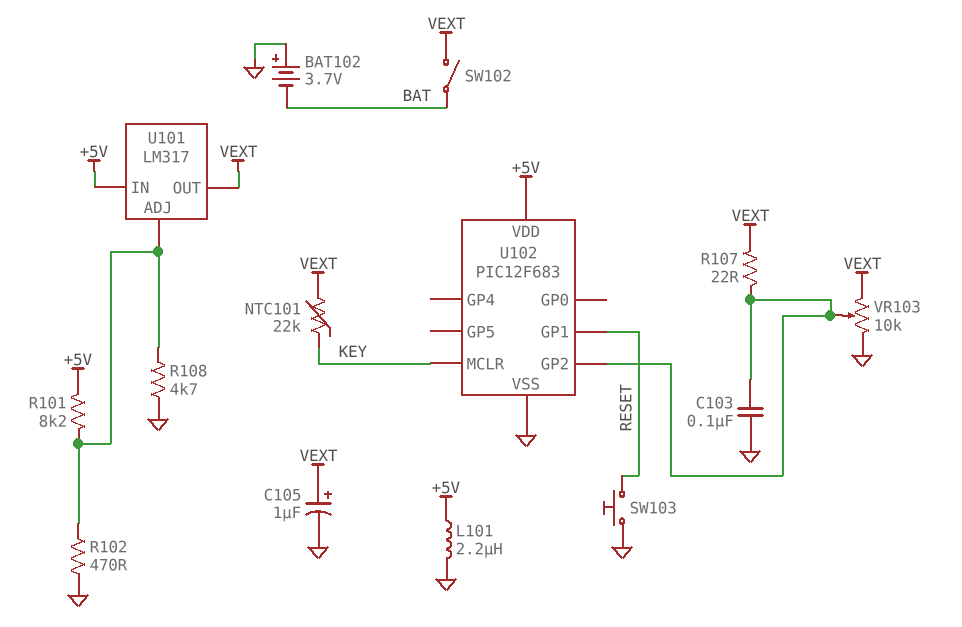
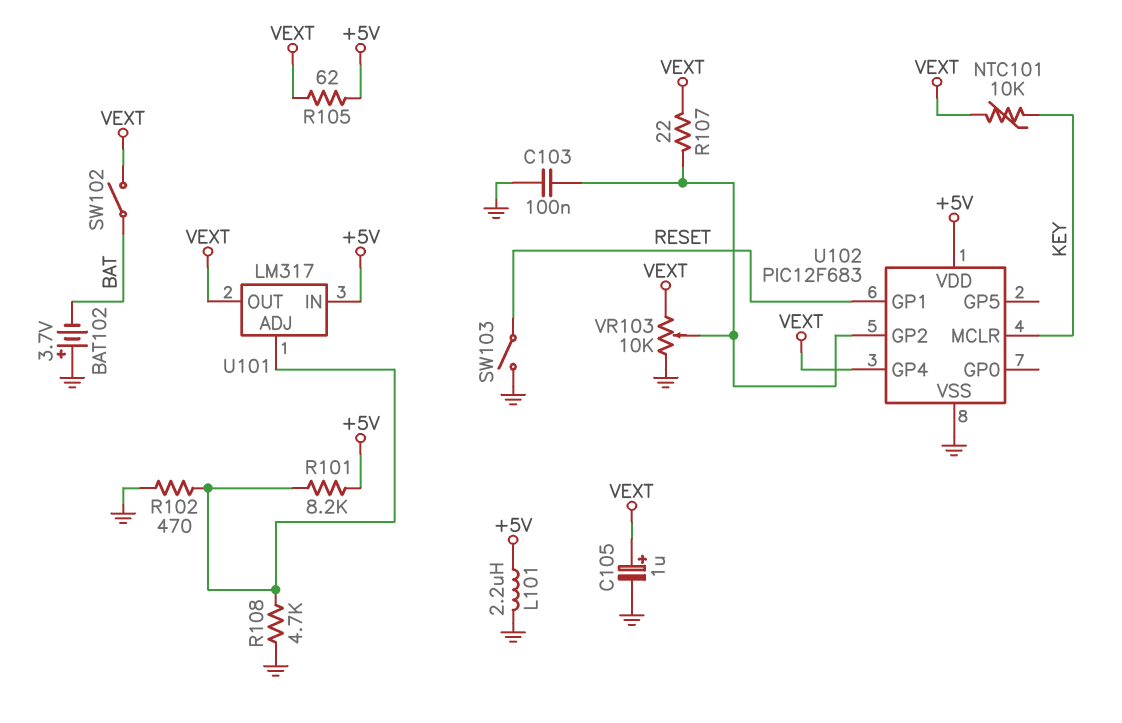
NTC101: 22k (KEY, VEXT) -> 10k (KEY, VEXT)
R105: none -> 62 (+5V, VEXT)
SW103: button (GND, RESET) -> switch (GND, RESET)
U102 pin GP4: none -> VEXT

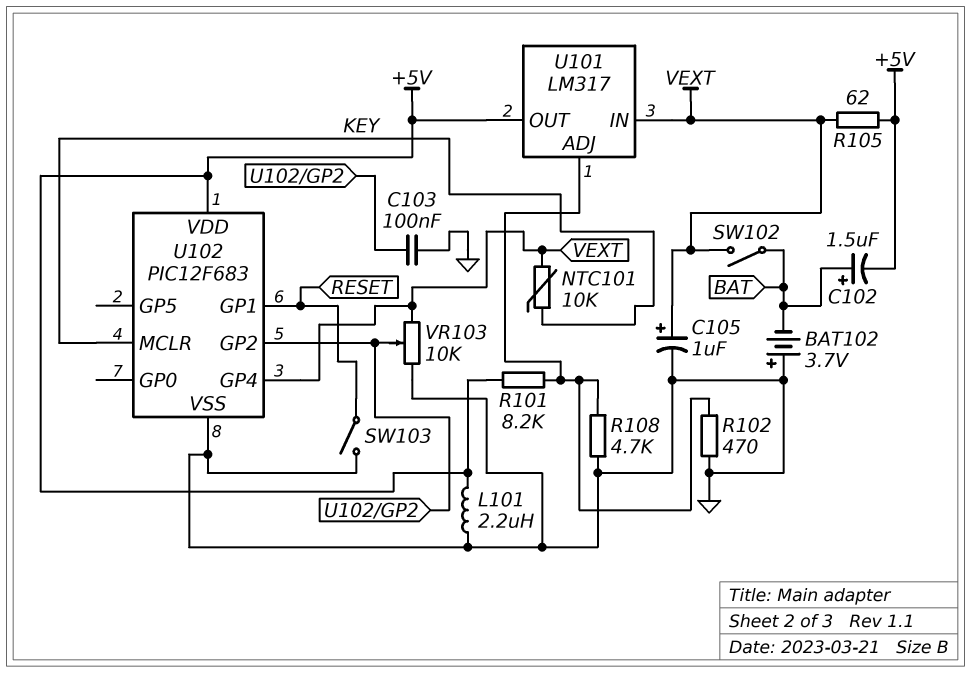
C102: none -> 1.5uF (plus BAT, minus +5V)
R107: 22 (U102/GP2, VEXT) -> none
U101 pin IN: +5V -> VEXT
U101 pin OUT: VEXT -> +5V

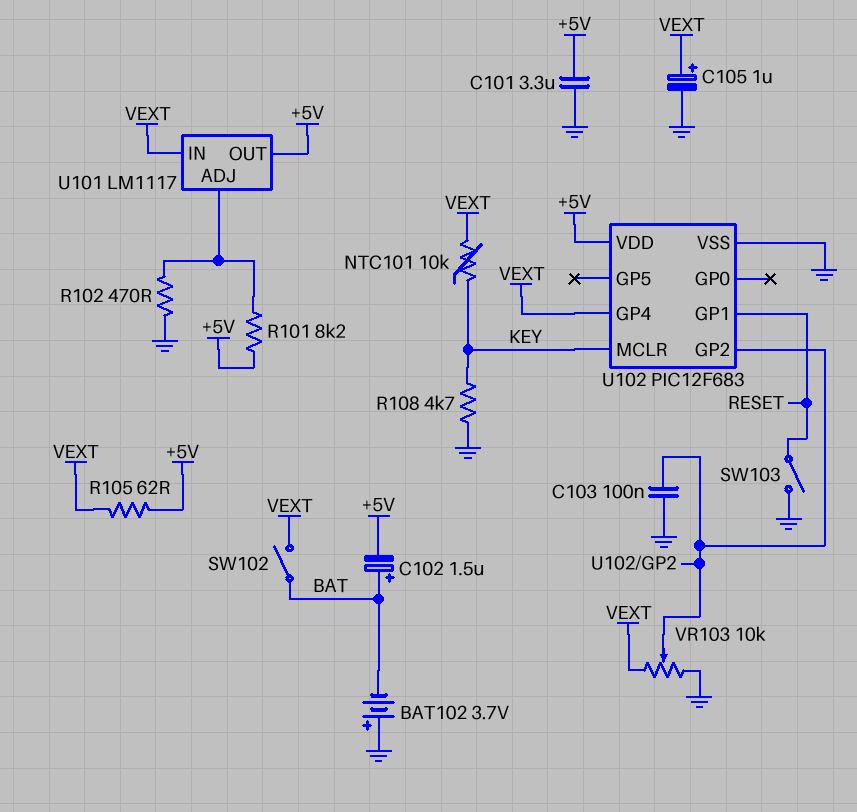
C101: none -> 3.3uF (+5V, GND)
L101: 2.2uH (+5V, GND) -> none
R108: 4.7k (GND, U101/ADJ) -> 4.7k (GND, KEY)
U101: LM317 -> LM1117

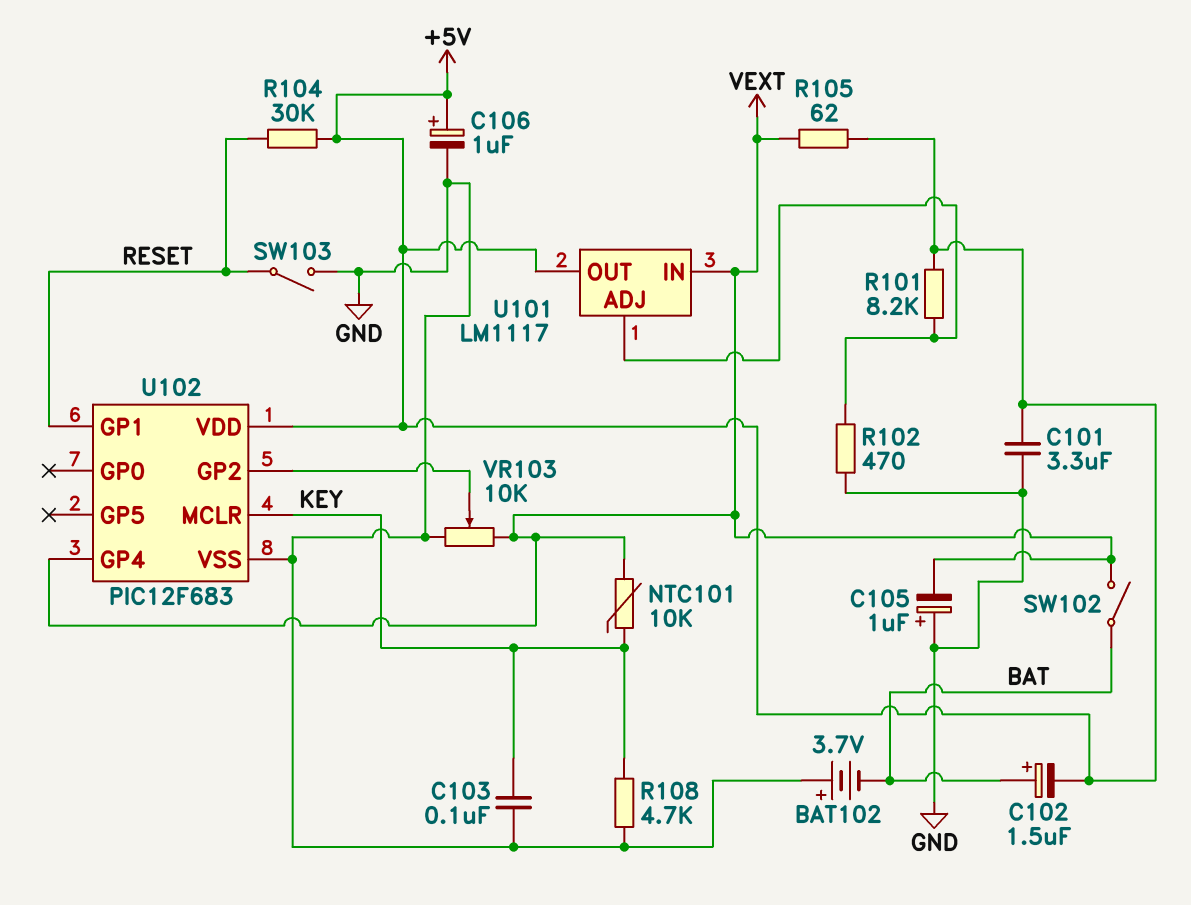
C103: 100nF (GND, U102/GP2) -> 100nF (GND, KEY)
C105: 1uF (plus VEXT, minus GND) -> 1uF (plus GND, minus VEXT)
C106: none -> 1uF (plus +5V, minus GND)
R104: none -> 30k (+5V, RESET)

